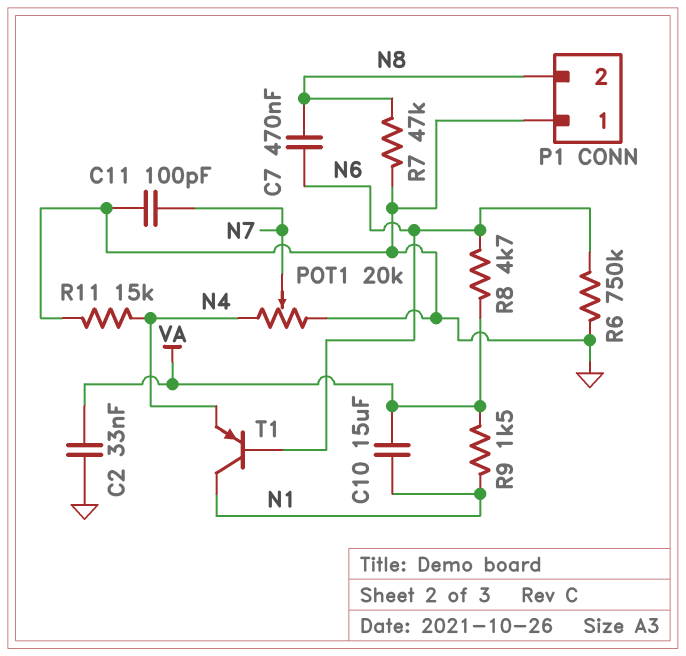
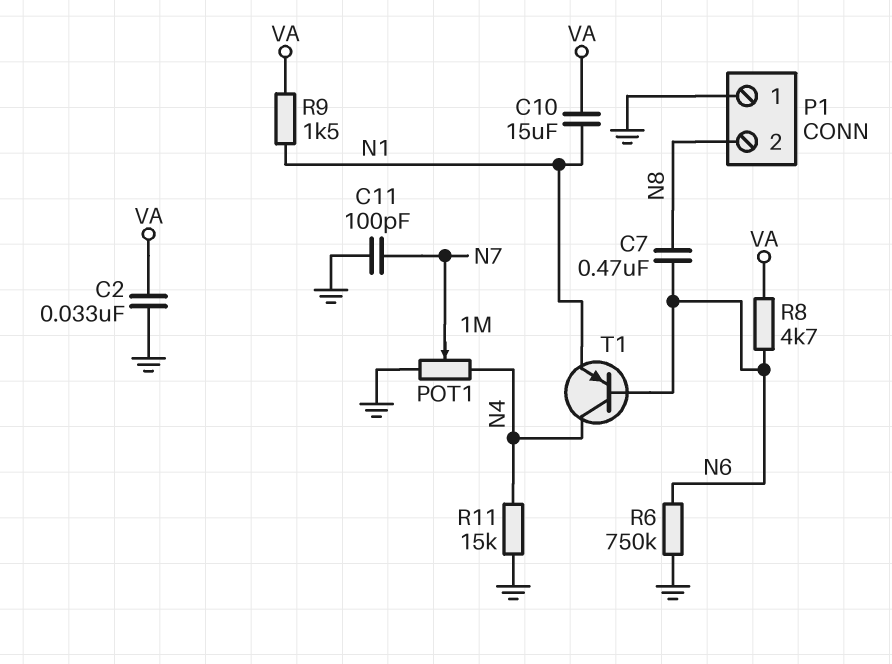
POT1: 20k (GND, N4, wiper N7) -> 1M (GND, N4, wiper N7)
R7: 47k (GND, N8) -> none
T1: PNP (B N6, C N1, E N4) -> PNP (B N6, C N4, E N1)

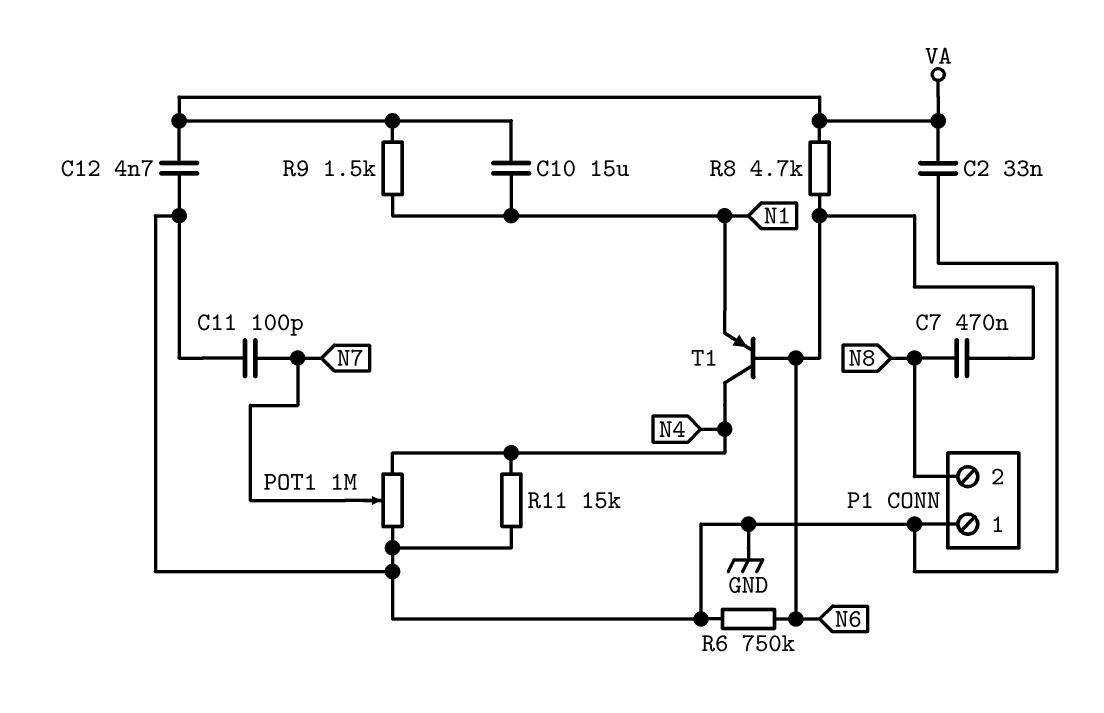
C12: none -> 4.7nF (GND, VA)

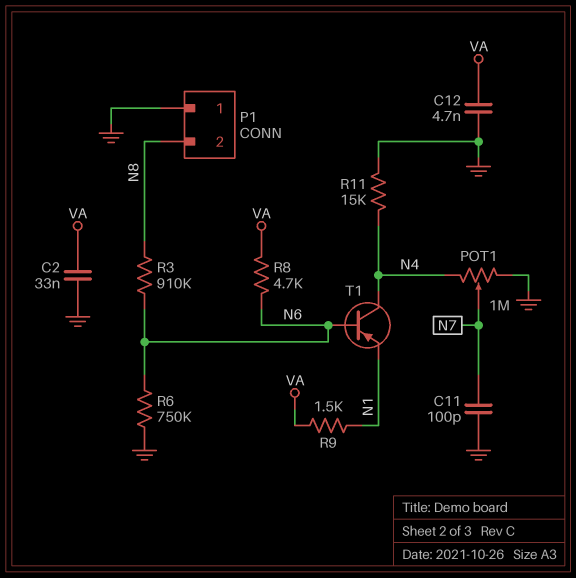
C7: 470nF (N6, N8) -> none
C10: 15uF (N1, VA) -> none
R3: none -> 910k (N6, N8)

